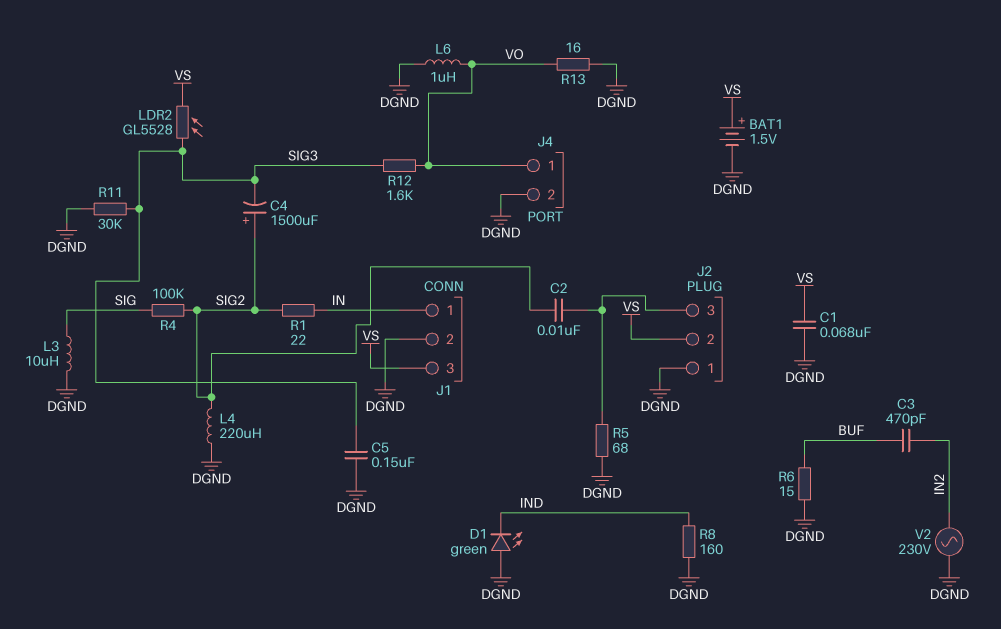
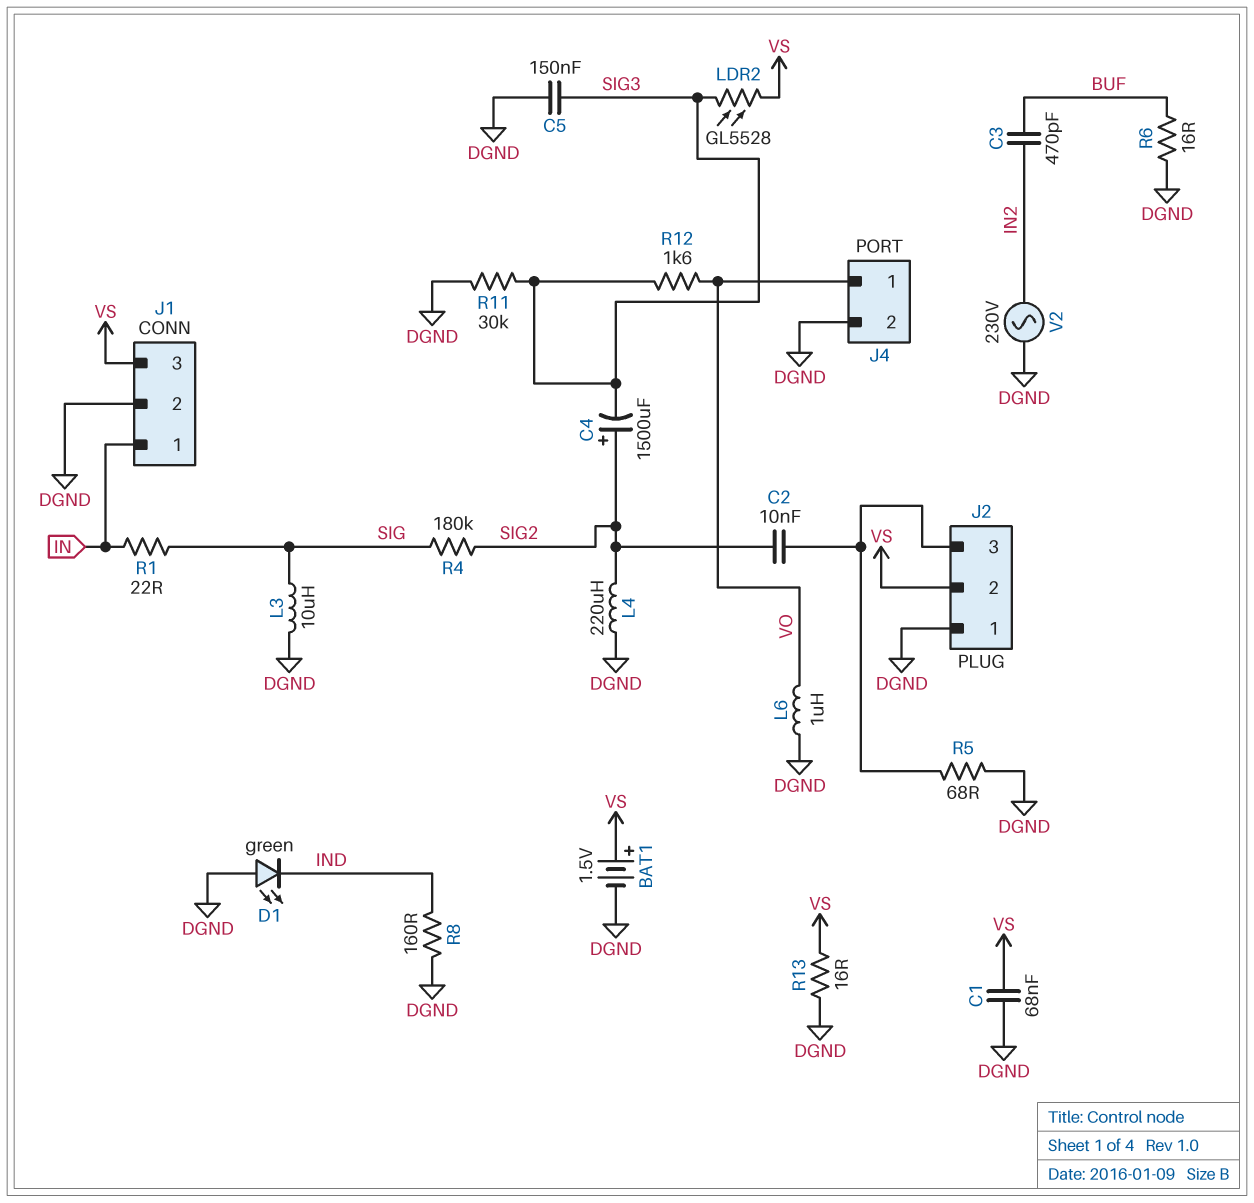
R1: 22 (IN, SIG2) -> 22 (IN, SIG)
R4: 100k (SIG, SIG2) -> 180k (SIG, SIG2)
R6: 15 (BUF, DGND) -> 16 (BUF, DGND)
R13: 16 (DGND, VO) -> 16 (DGND, VS)

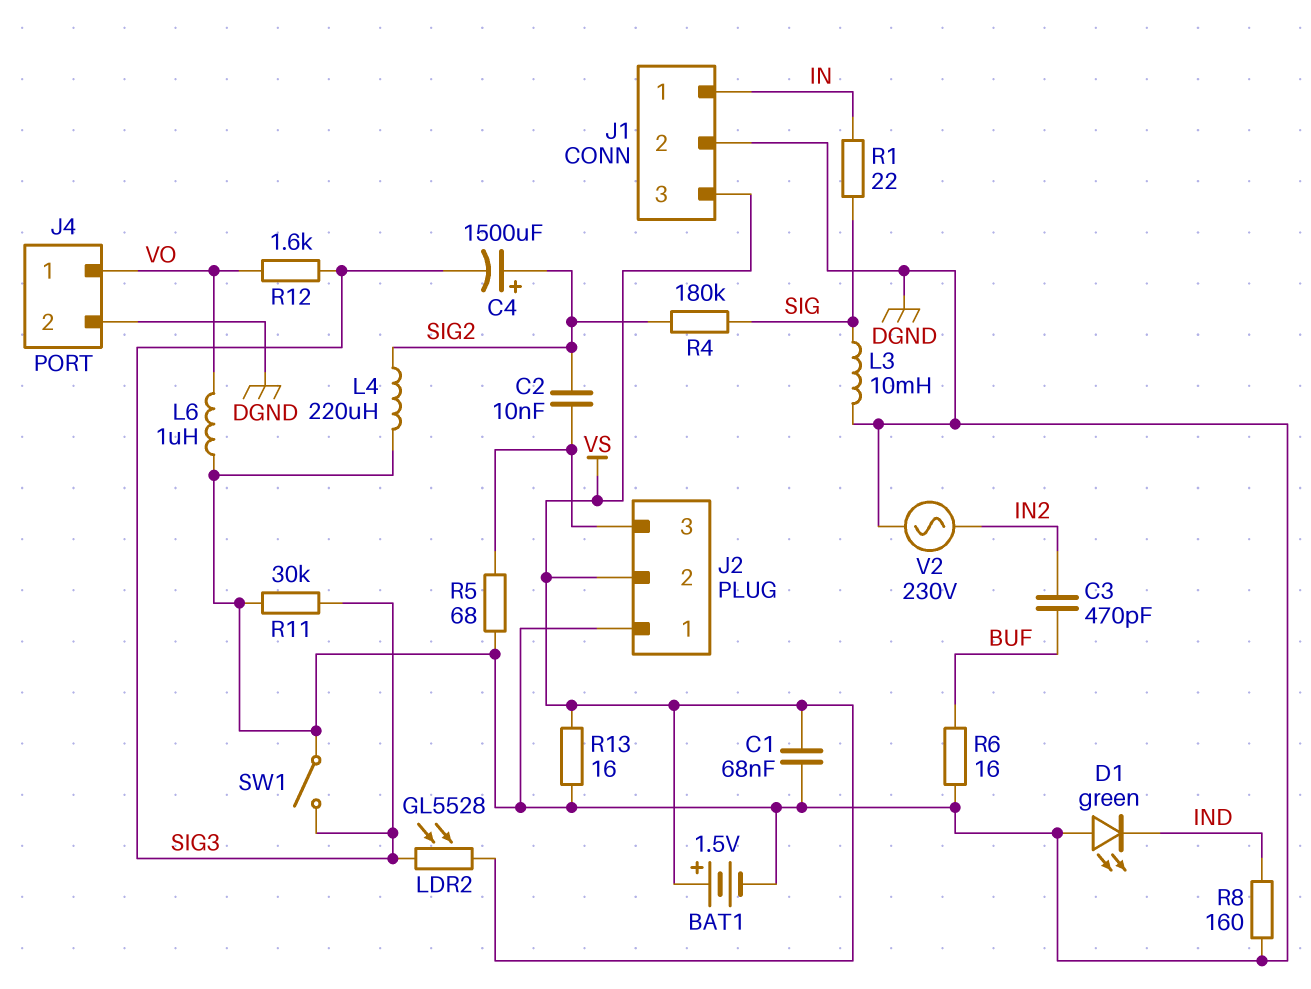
C5: 150nF (DGND, SIG3) -> none
L3: 10uH (DGND, SIG) -> 10mH (DGND, SIG)
SW1: none -> switch (DGND, SIG3)

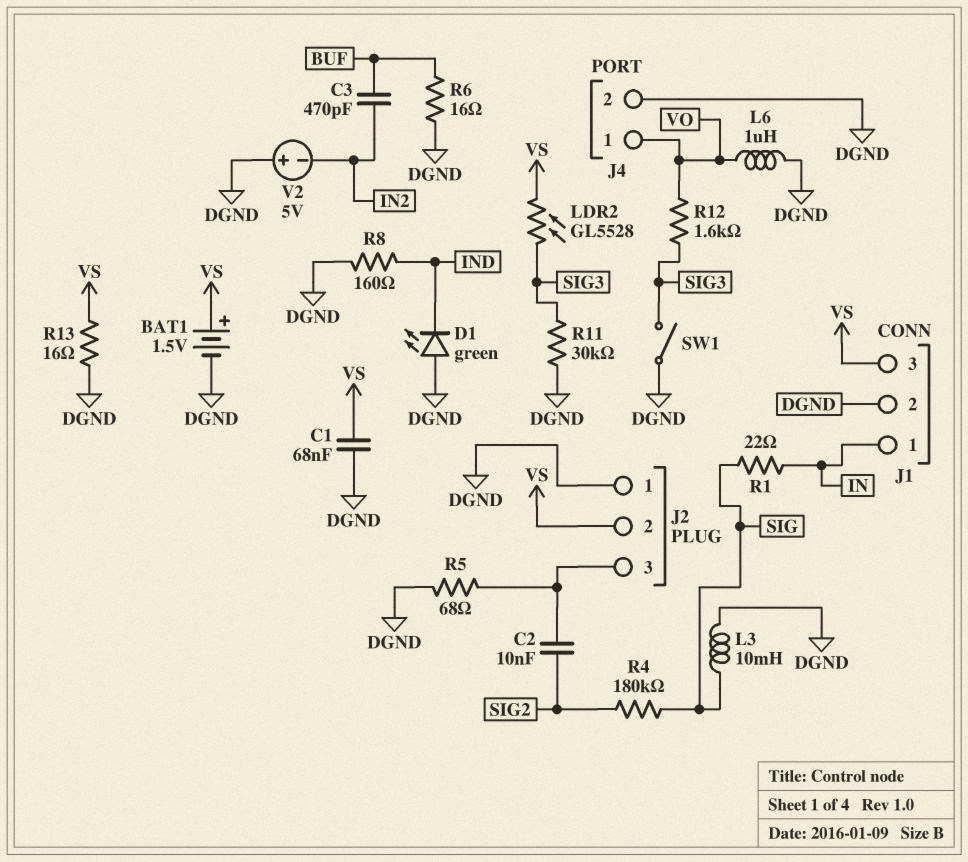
C4: 1500uF (plus SIG2, minus SIG3) -> none
L4: 220uH (DGND, SIG2) -> none
V2: AC 230V (DGND, IN2) -> 5V (plus DGND, minus IN2)

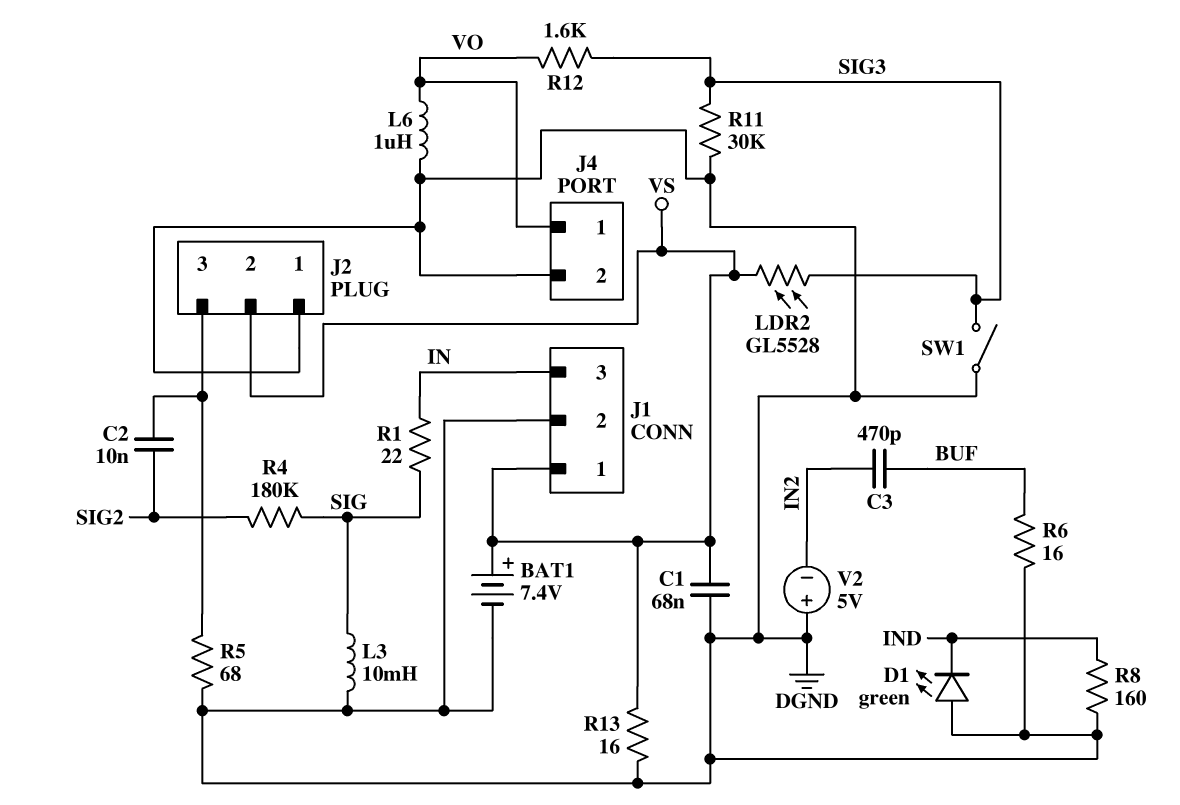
BAT1: 1.5V (plus VS, minus DGND) -> 7.4V (plus VS, minus DGND)
J1 pin 1: IN -> VS
J1 pin 3: VS -> IN

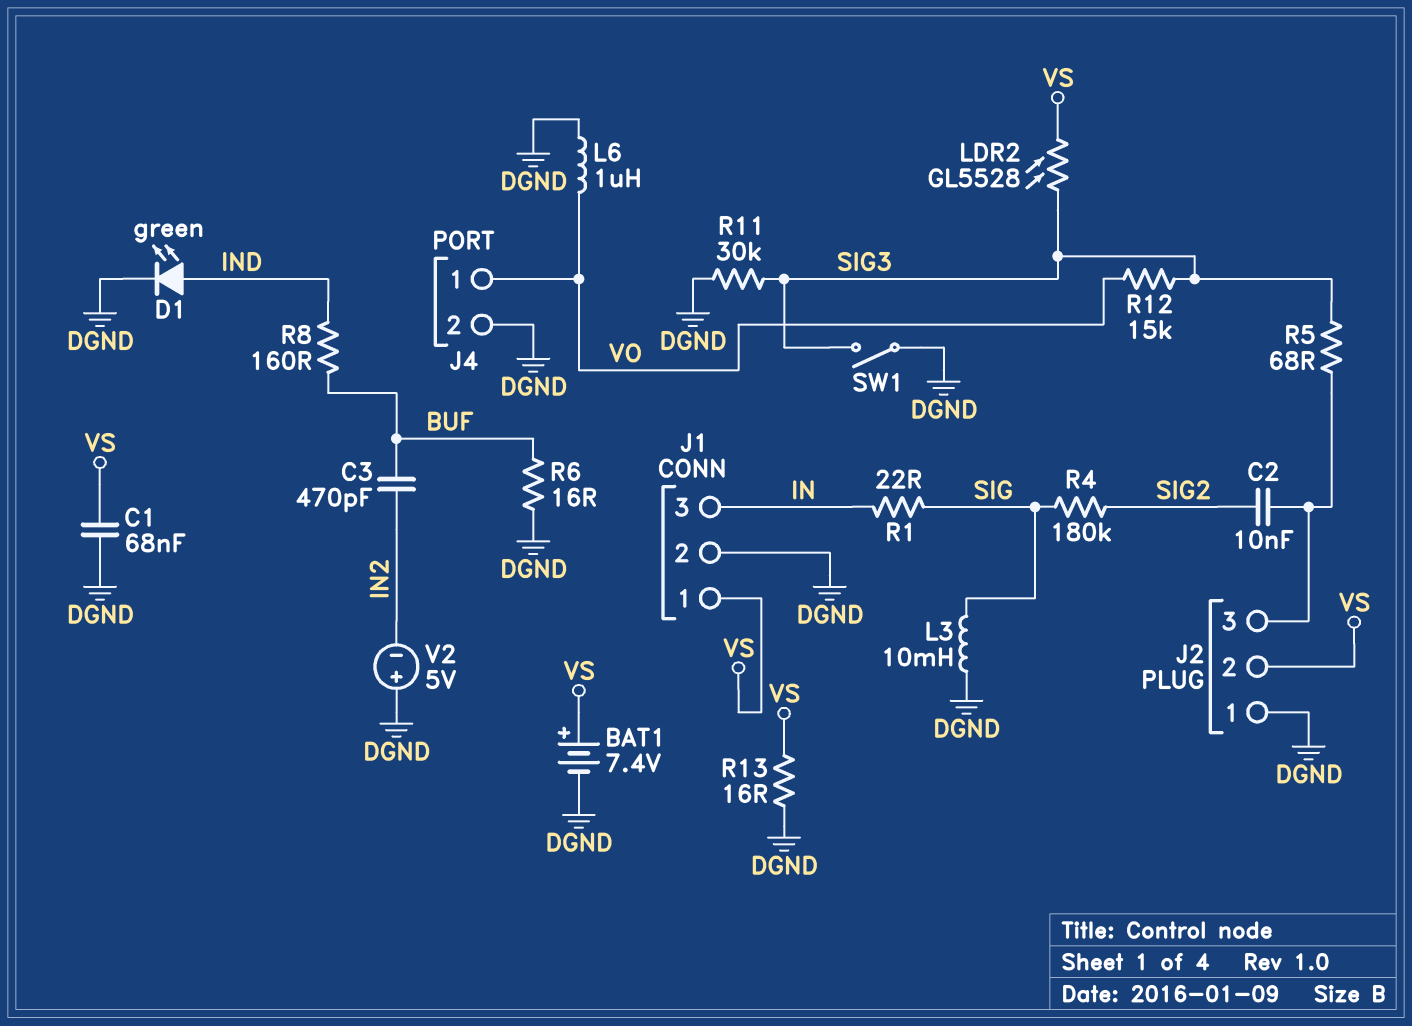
D1: LED green (A DGND, K IND) -> LED green (A IND, K DGND)
R5: 68 (DGND, J2/3) -> 68 (J2/3, SIG3)
R8: 160 (DGND, IND) -> 160 (BUF, IND)
R12: 1.6k (SIG3, VO) -> 15k (SIG3, VO)

